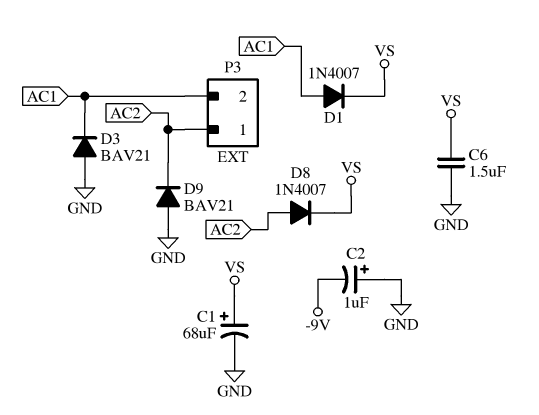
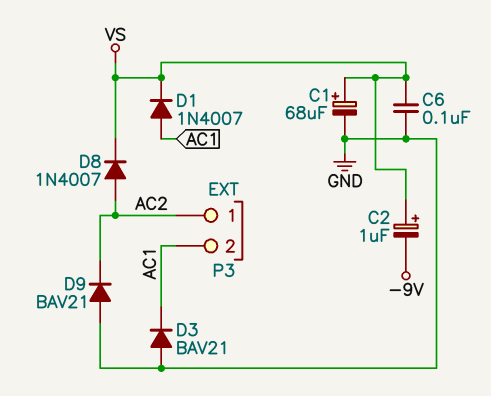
C2: 1uF (plus GND, minus -9V) -> 1uF (plus VS, minus -9V)
C6: 1.5uF (GND, VS) -> 100nF (GND, VS)

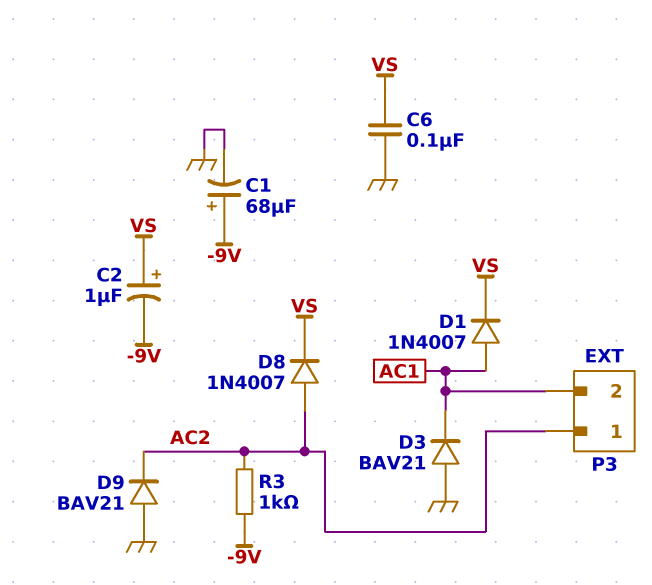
C1: 68uF (plus VS, minus GND) -> 68uF (plus -9V, minus GND)
R3: none -> 1k (-9V, AC2)

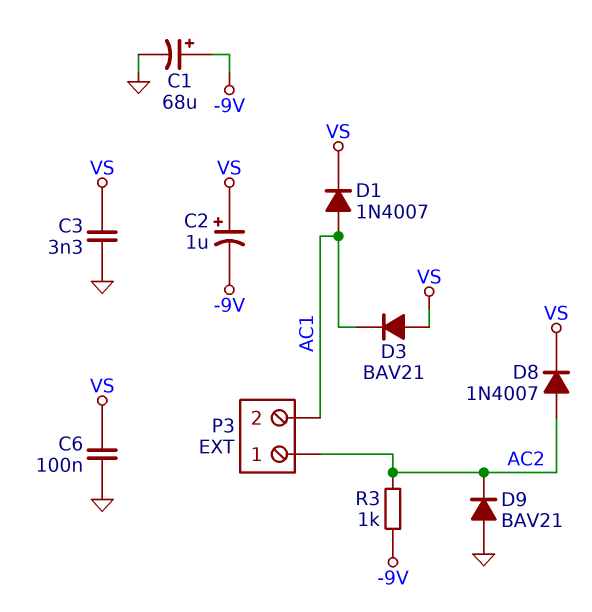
C3: none -> 3.3nF (GND, VS)
D3: diode BAV21 (A GND, K AC1) -> diode BAV21 (A VS, K AC1)

